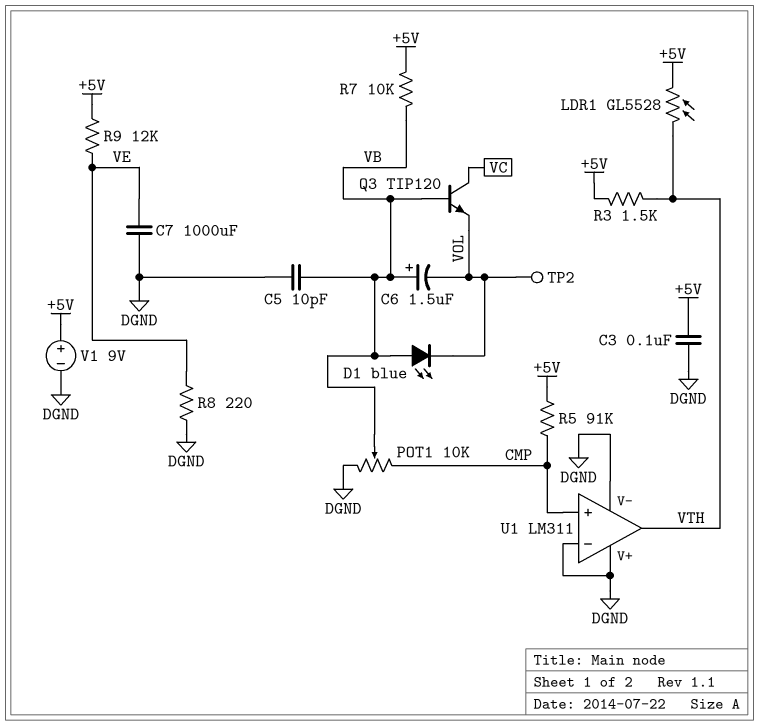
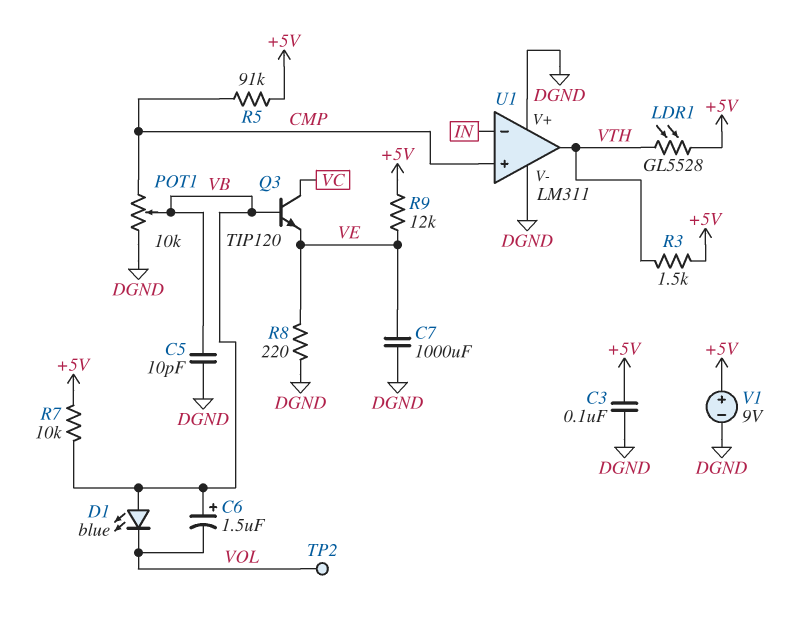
Q3: NPN TIP120 (B VB, C VC, E VOL) -> NPN TIP120 (B VB, C VC, E VE)
U1 pin in-: DGND -> IN

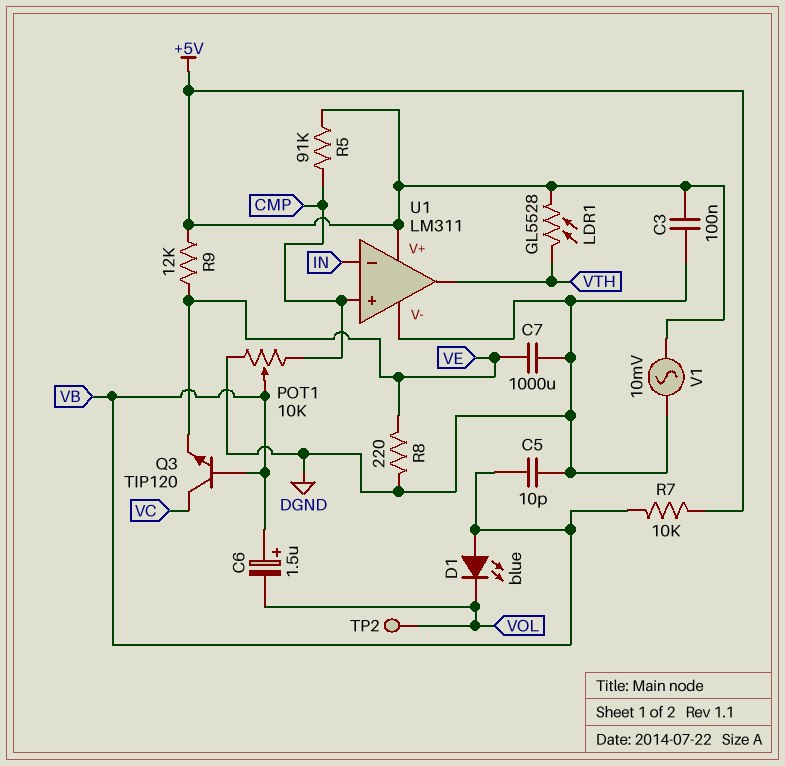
R3: 1.5k (+5V, VTH) -> none
U1 pin V+: DGND -> +5V
V1: 9V (plus +5V, minus DGND) -> AC 10mV (+5V, DGND)

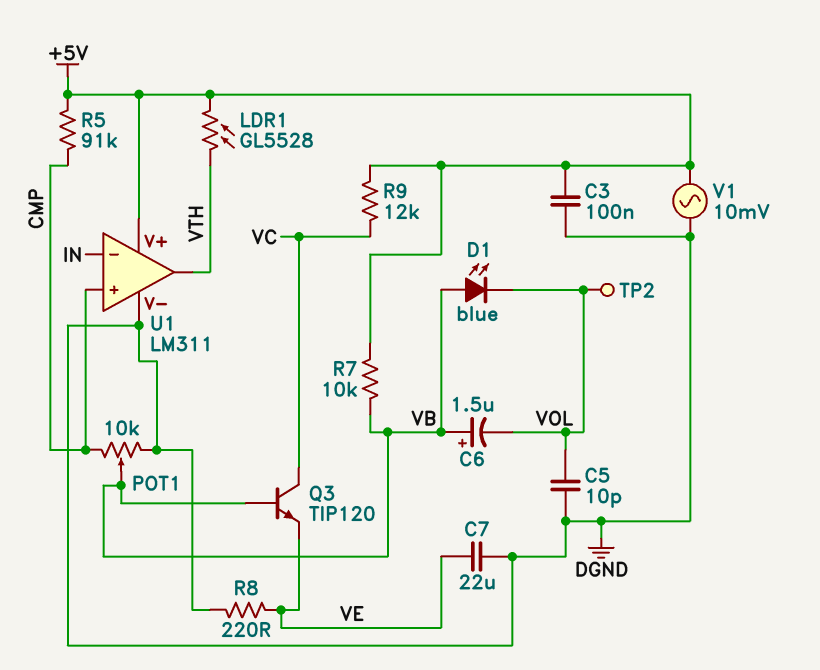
C5: 10pF (DGND, VB) -> 10pF (DGND, VOL)
C7: 1000uF (DGND, VE) -> 22uF (DGND, VE)
R9: 12k (+5V, VE) -> 12k (+5V, VC)

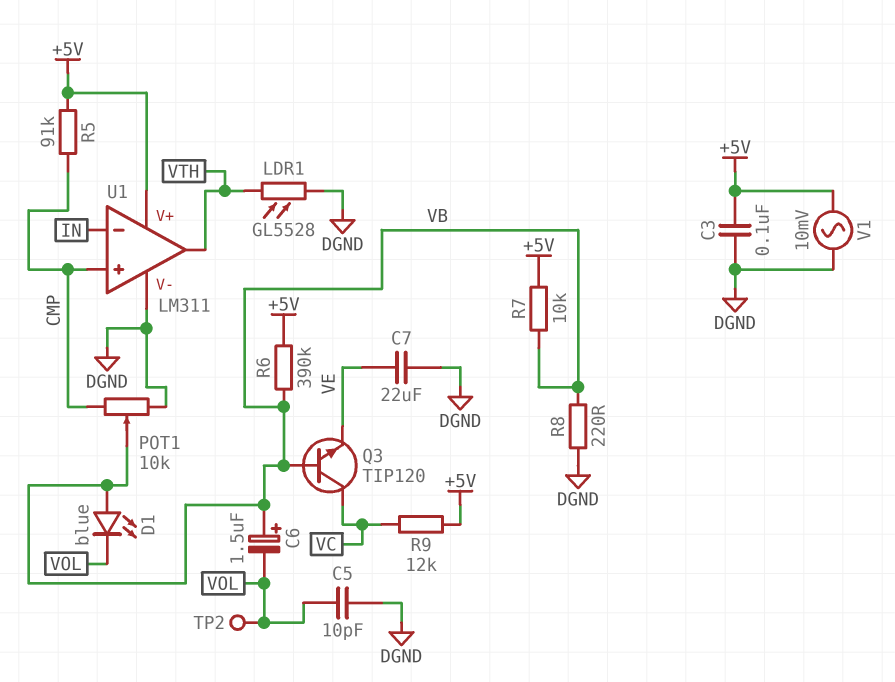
LDR1: GL5528 (+5V, VTH) -> GL5528 (DGND, VTH)
R6: none -> 390k (+5V, VB)
R8: 220 (DGND, VE) -> 220 (DGND, VB)

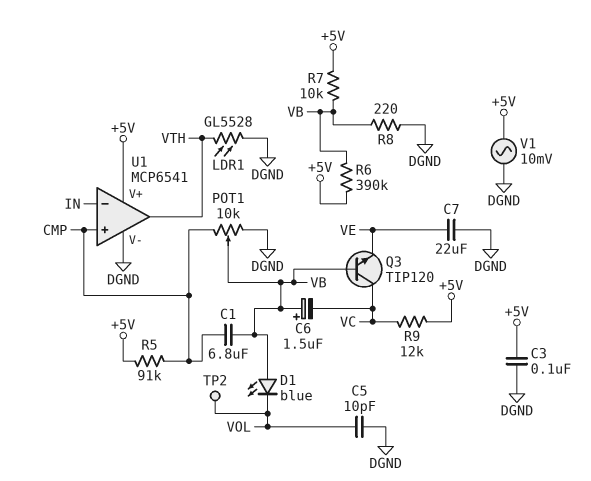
C1: none -> 6.8uF (CMP, VB)
C6: 1.5uF (plus VB, minus VOL) -> 1.5uF (plus VB, minus VC)
U1: LM311 -> MCP6541

